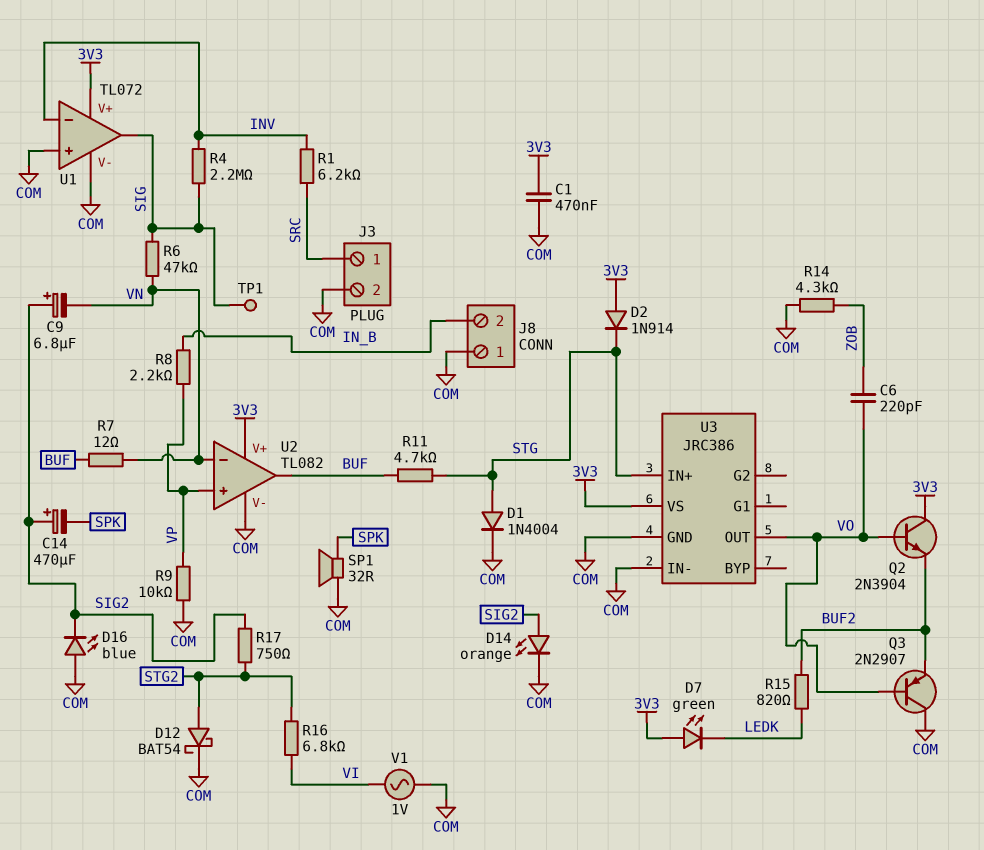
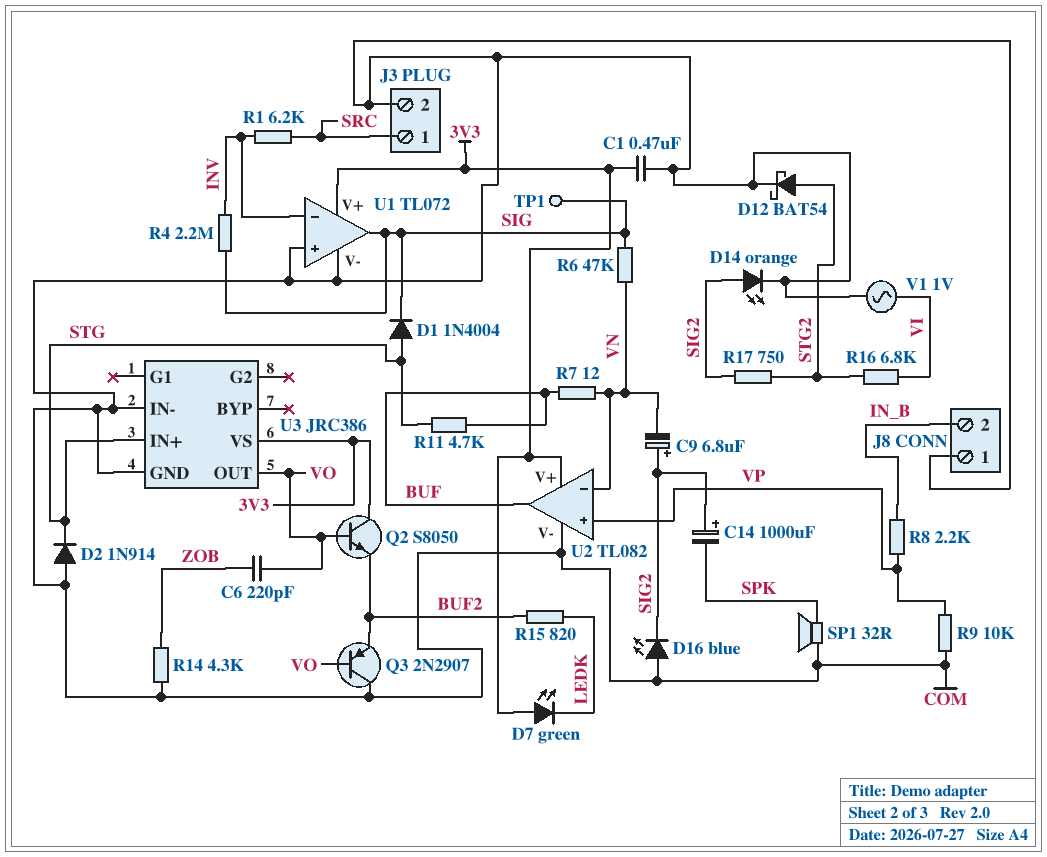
C14: 470uF (plus SIG2, minus SPK) -> 1000uF (plus SIG2, minus SPK)
D1: diode 1N4004 (A STG, K COM) -> diode 1N4004 (A STG, K SIG)
D2: diode 1N914 (A 3V3, K STG) -> diode 1N914 (A COM, K STG)
Q2: NPN 2N3904 (B VO, C 3V3, E BUF2) -> NPN S8050 (B VO, C 3V3, E BUF2)

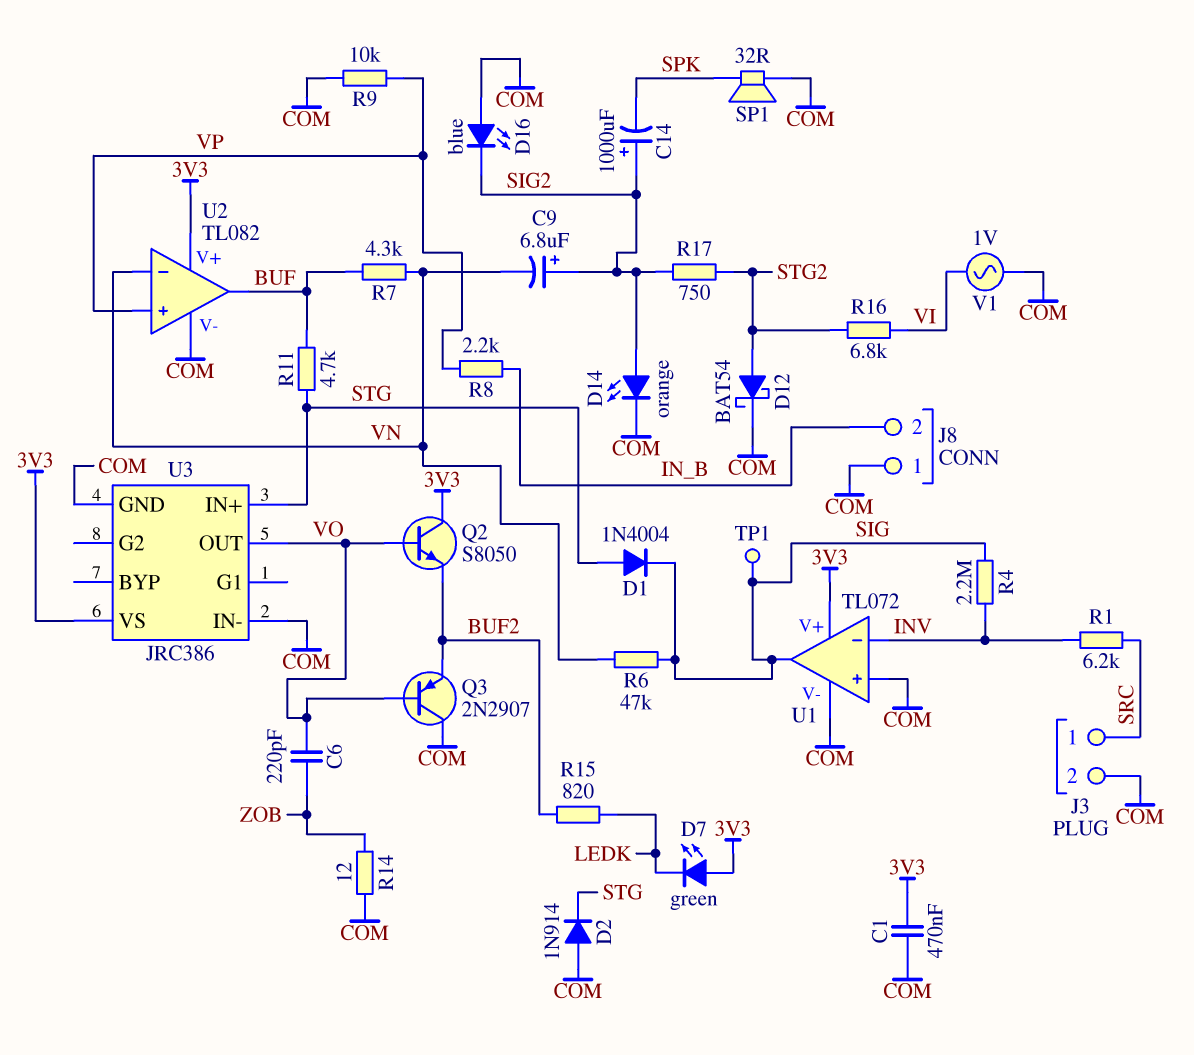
R7: 12 (BUF, VN) -> 4.3k (BUF, VN)
R14: 4.3k (COM, ZOB) -> 12 (COM, ZOB)

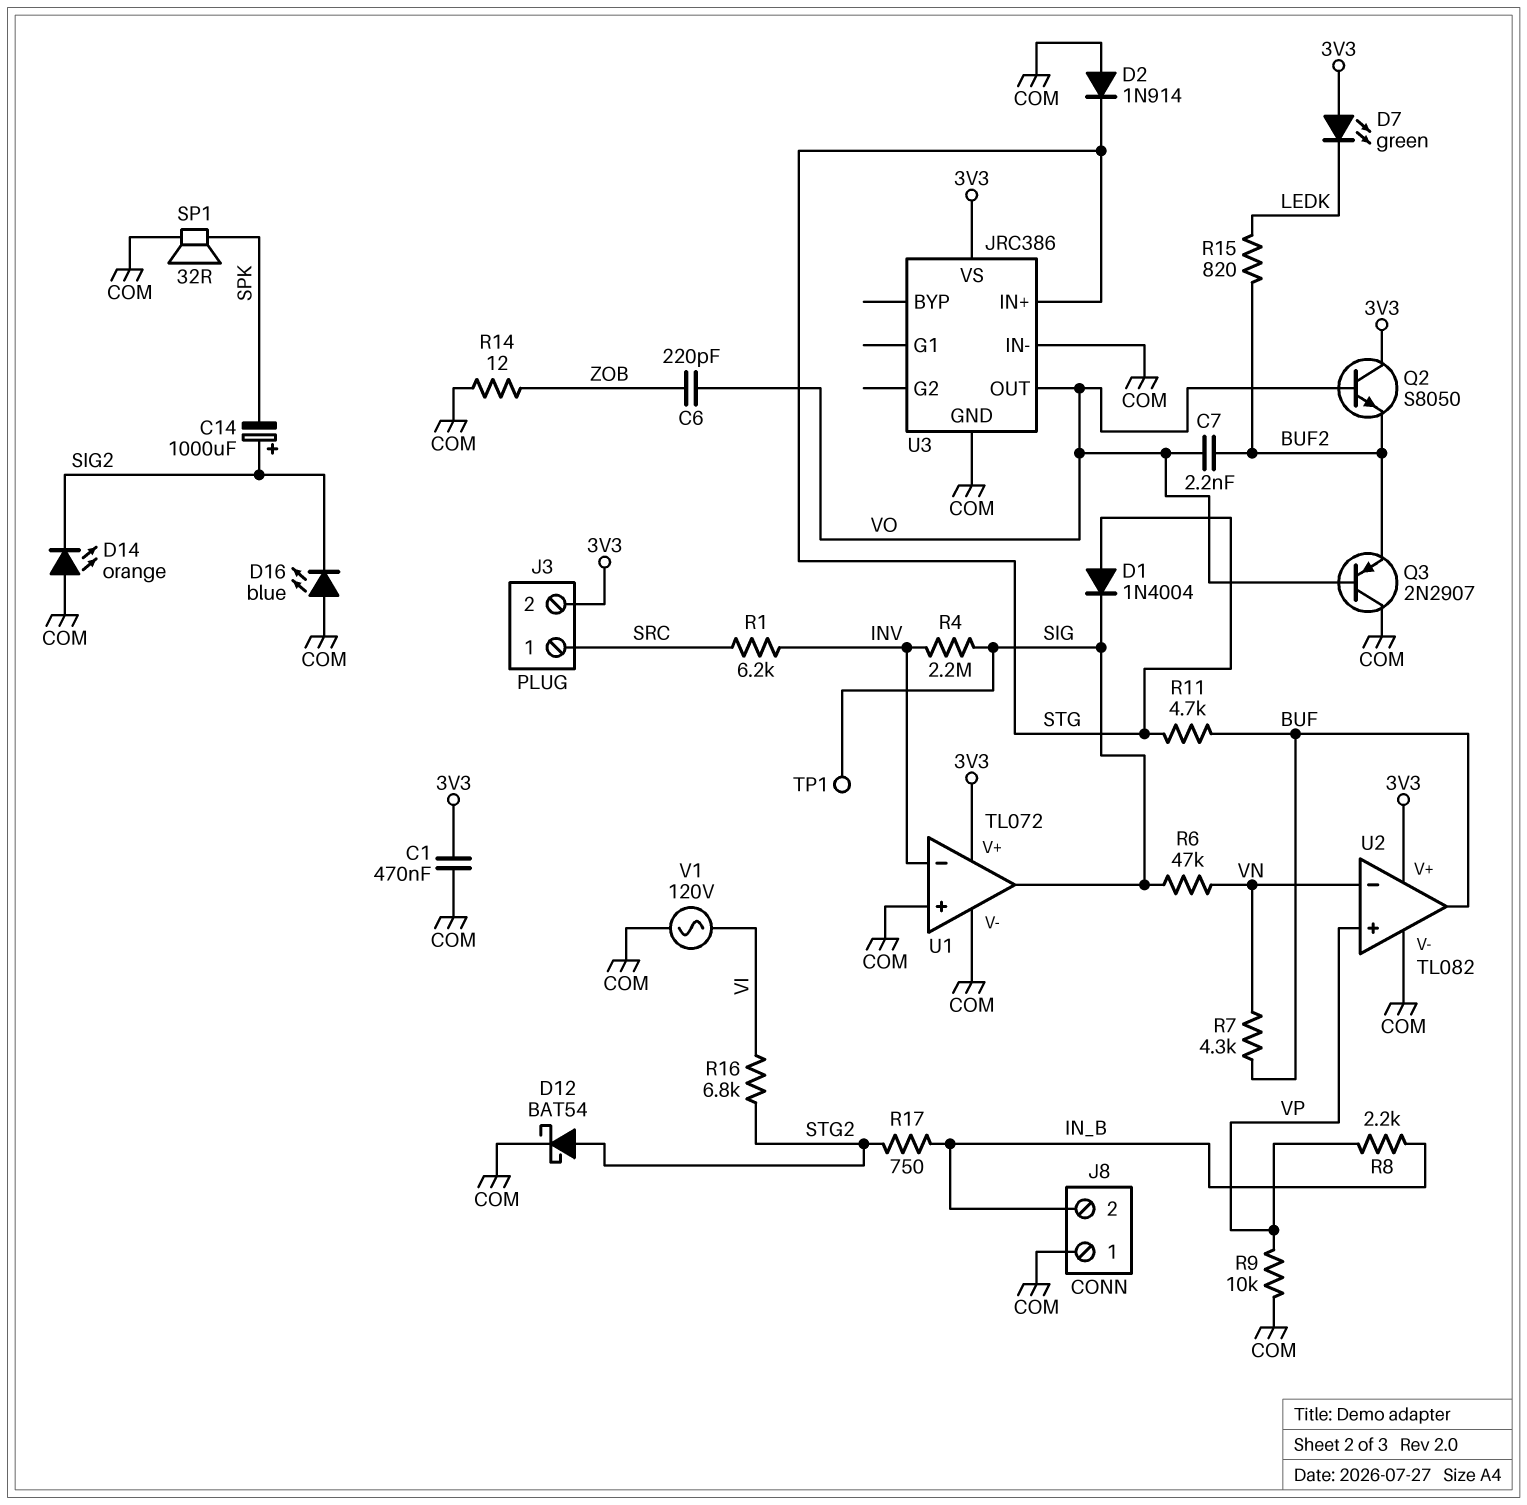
C7: none -> 2.2nF (BUF2, VO)
C9: 6.8uF (plus SIG2, minus VN) -> none
D14: LED orange (A SIG2, K COM) -> LED orange (A COM, K SIG2)
J3 pin 2: COM -> 3V3
R17: 750 (SIG2, STG2) -> 750 (IN_B, STG2)
V1: AC 1V (COM, VI) -> AC 120V (COM, VI)

